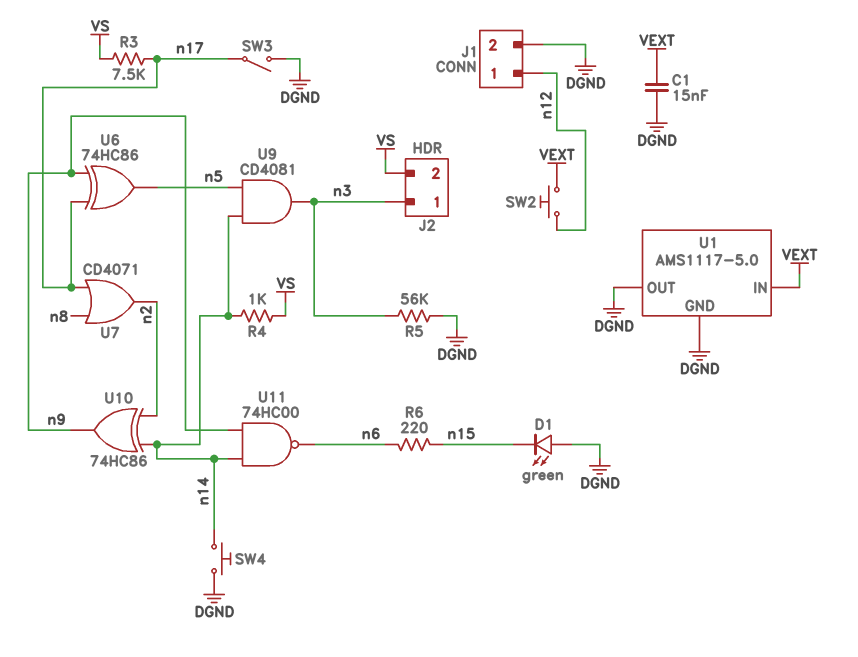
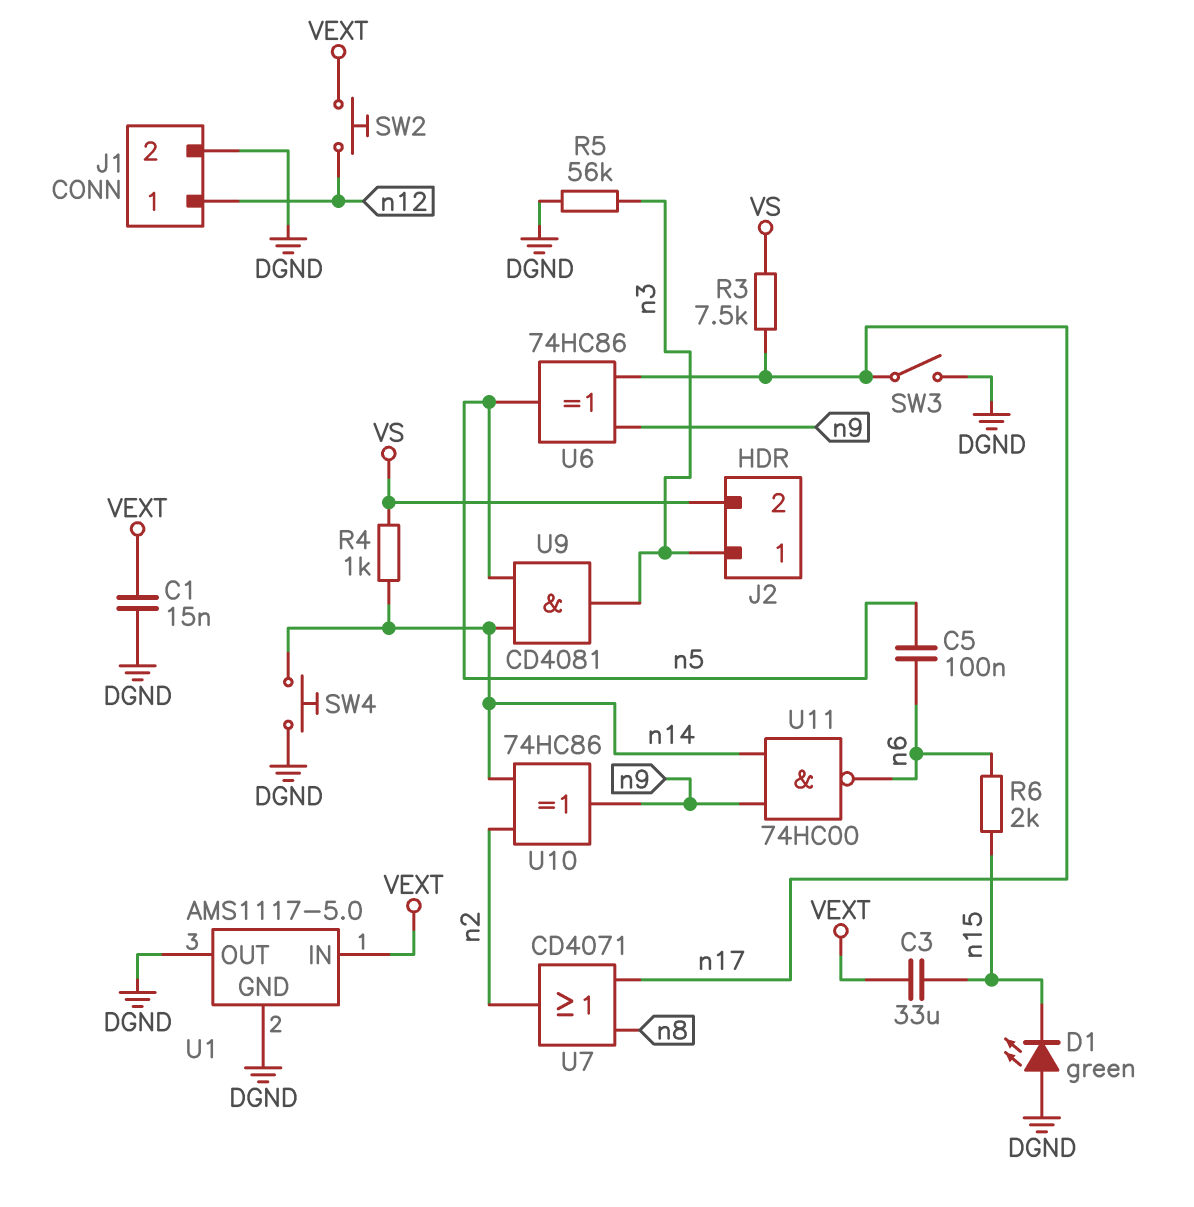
C3: none -> 33uF (VEXT, n15)
C5: none -> 100nF (n5, n6)
R6: 220 (n6, n15) -> 2k (n6, n15)

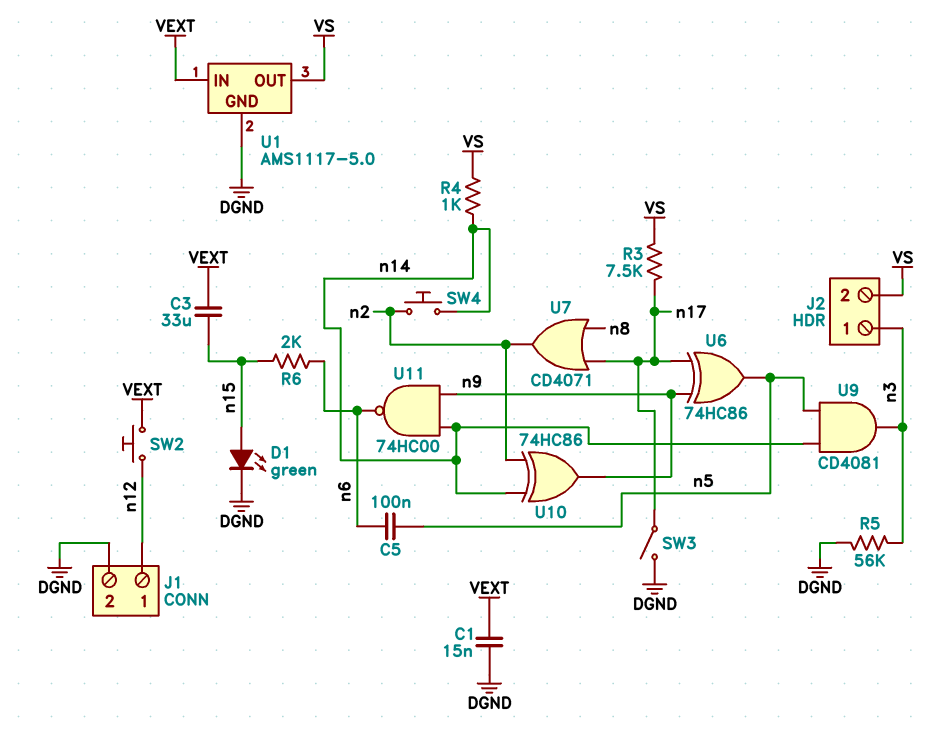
D1: LED green (A DGND, K n15) -> LED green (A n15, K DGND)
SW4: button (DGND, n14) -> button (n2, n14)
U1 pin OUT: DGND -> VS

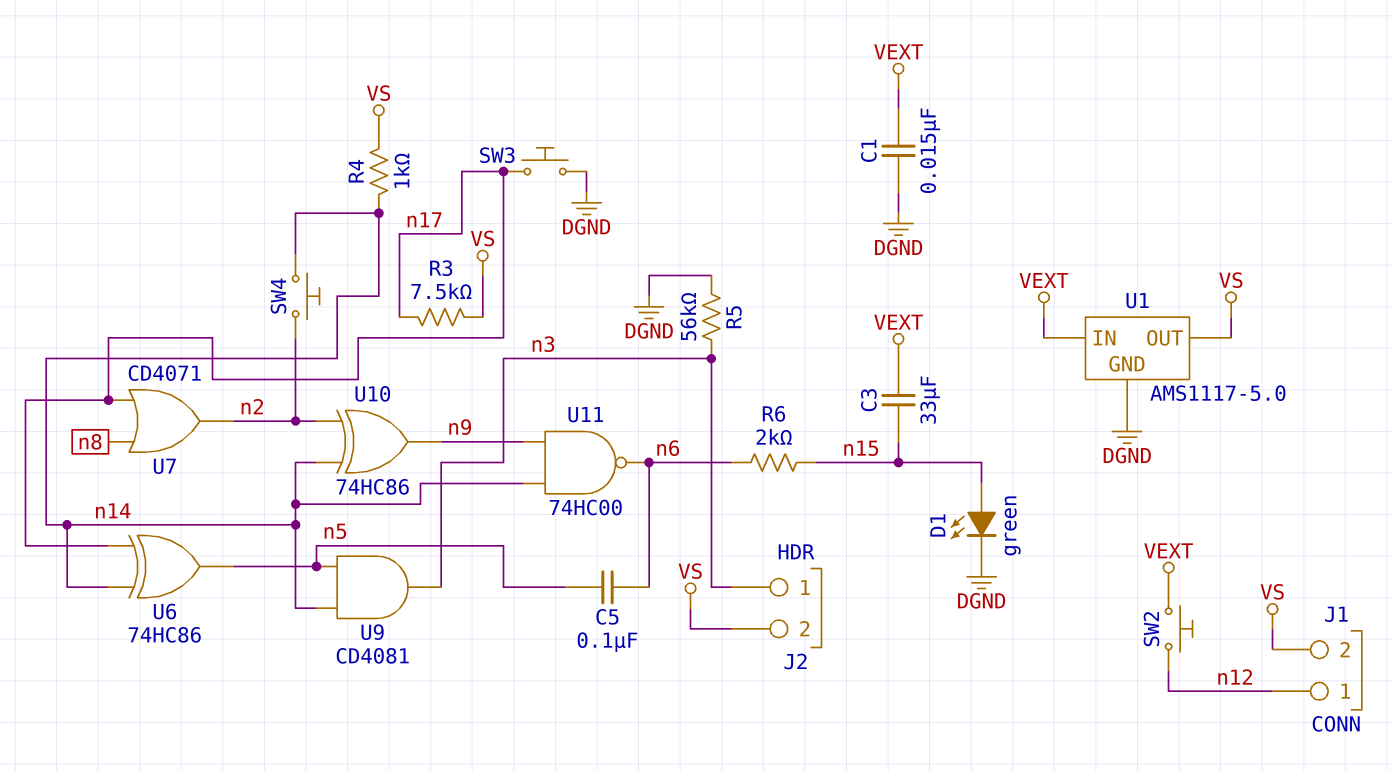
J1 pin 2: DGND -> VS
SW3: switch (DGND, n17) -> button (DGND, n17)
U6: XOR 74HC86 (in n9, in n17, out n5) -> XOR 74HC86 (in n14, in n17, out n5)

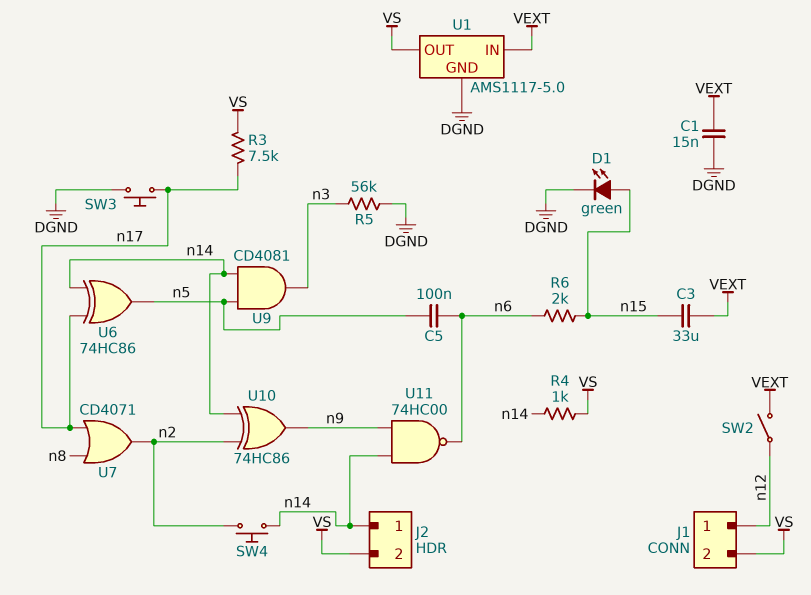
J2 pin 1: n3 -> n14
SW2: button (VEXT, n12) -> switch (VEXT, n12)

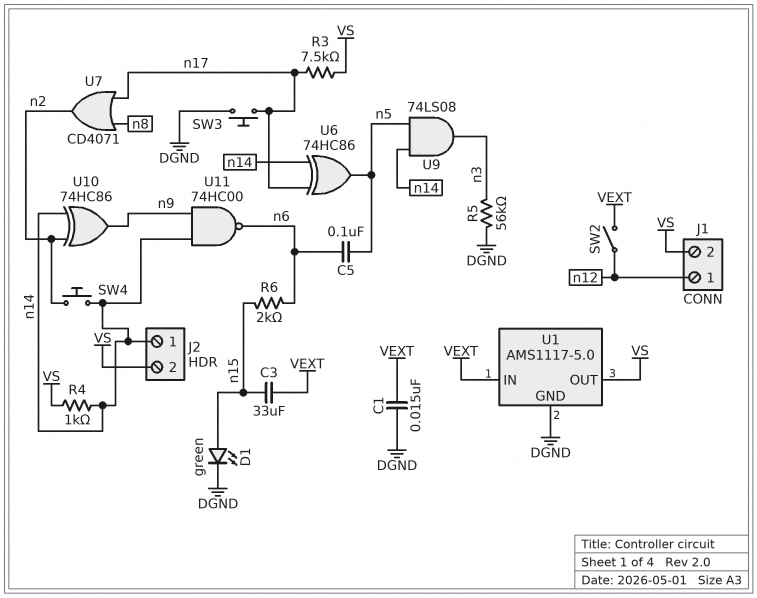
U9: AND CD4081 (in n5, in n14, out n3) -> AND 74LS08 (in n5, in n14, out n3)

